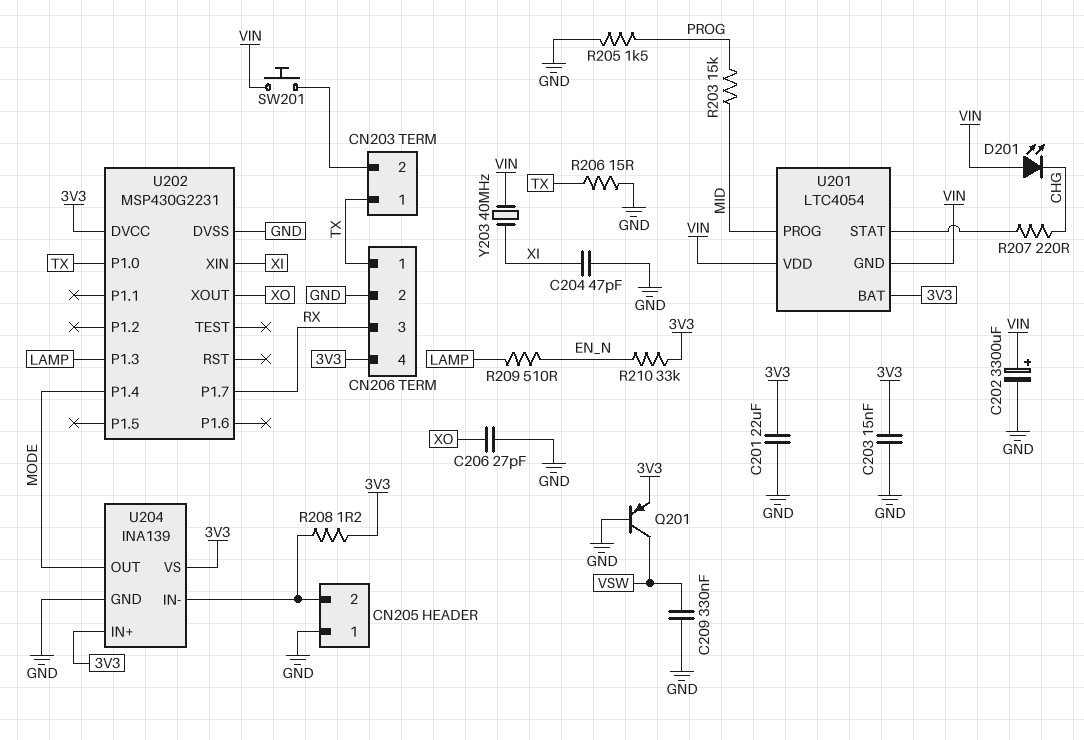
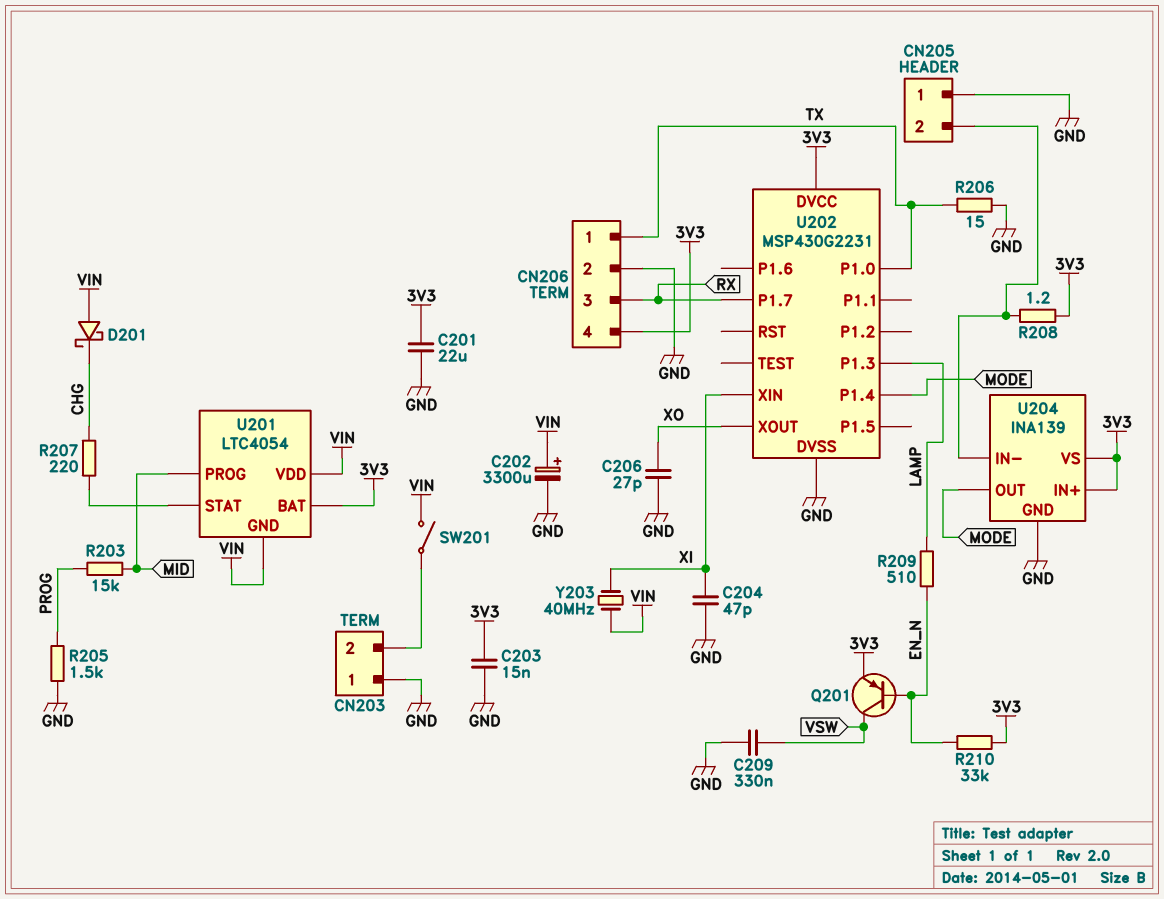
CN203 pin 1: TX -> GND
D201: LED (A VIN, K CHG) -> schottky (A VIN, K CHG)
Q201: PNP (B GND, C VSW, E 3V3) -> PNP (B EN_N, C VSW, E 3V3)
SW201: button (CN203/2, VIN) -> switch (CN203/2, VIN)

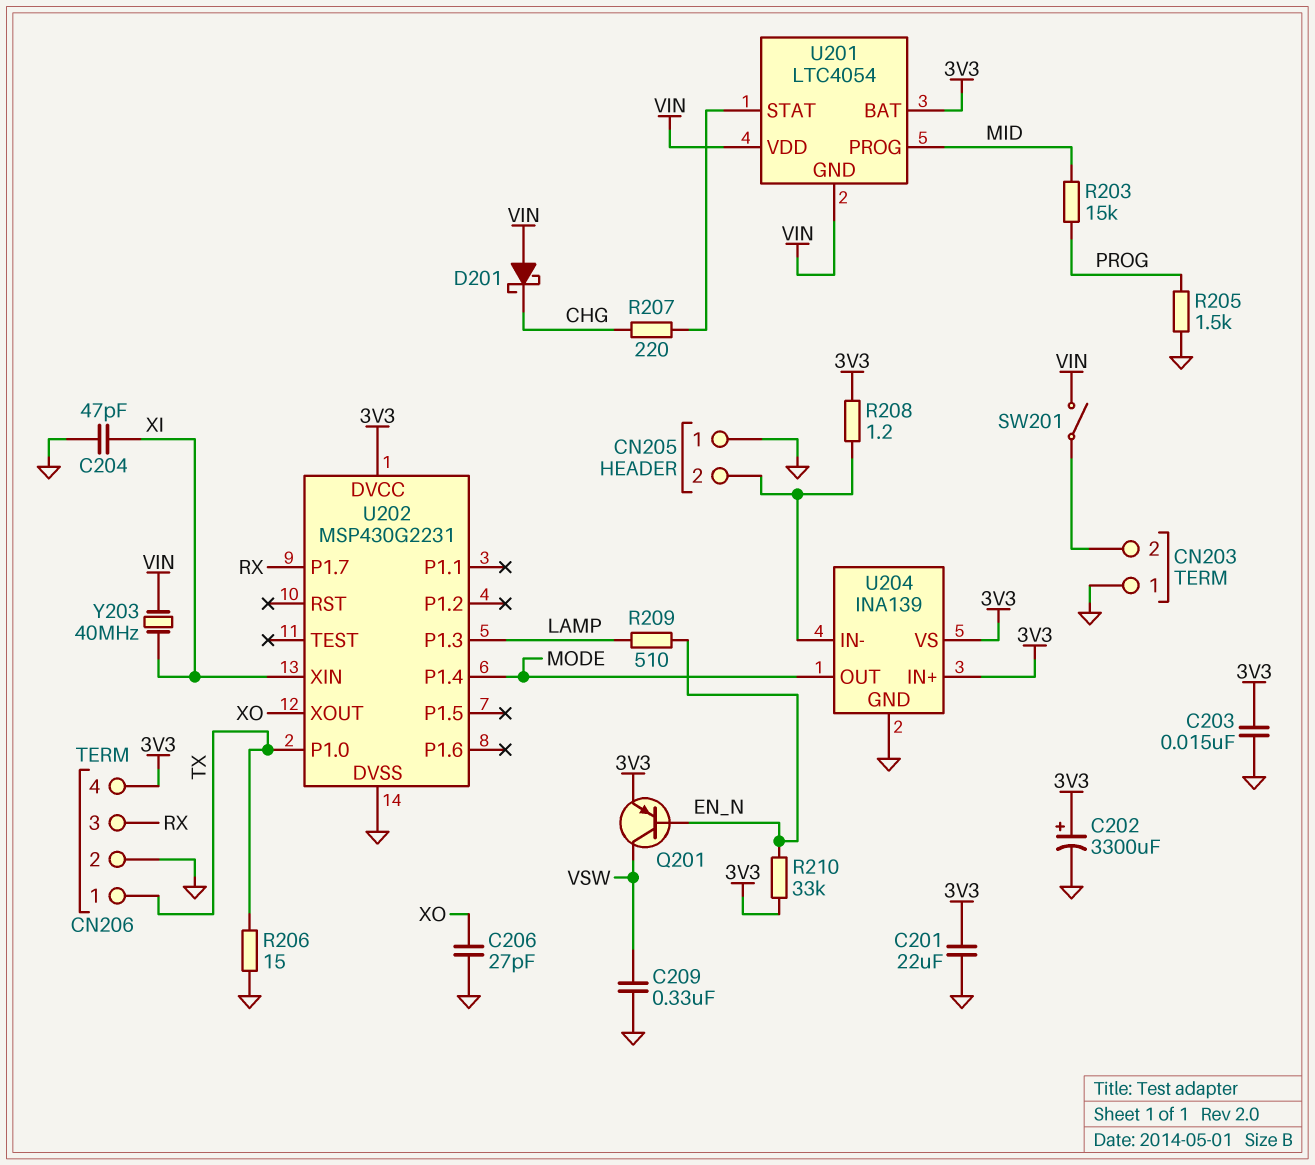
C202: 3300uF (plus VIN, minus GND) -> 3300uF (plus 3V3, minus GND)

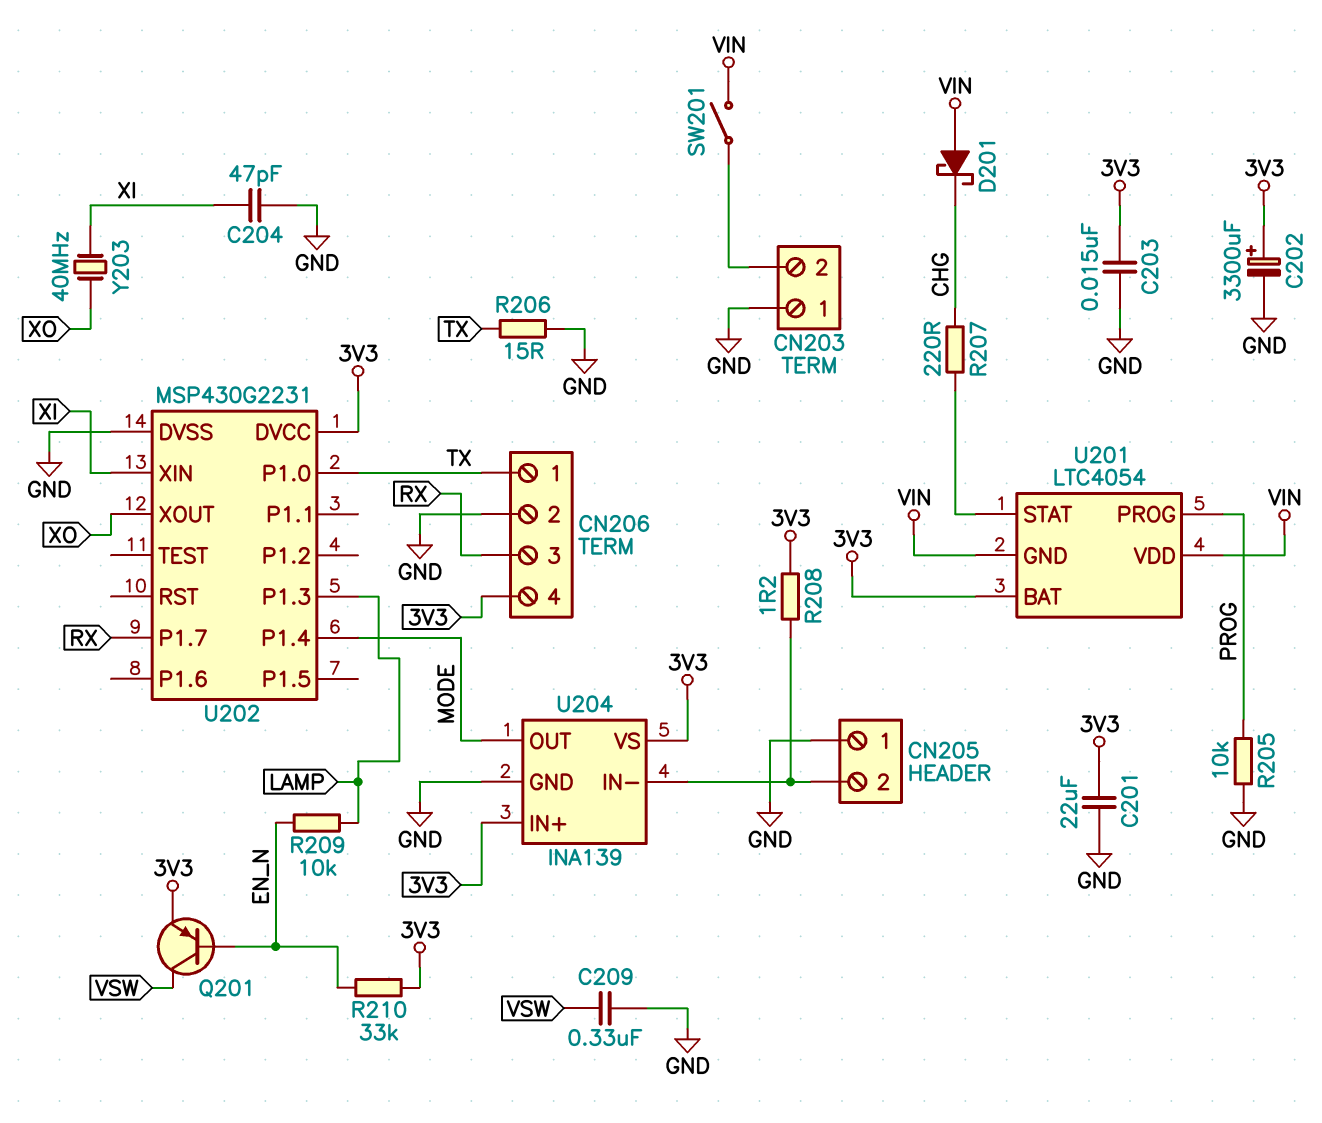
C206: 27pF (GND, XO) -> none
R203: 15k (MID, PROG) -> none
R205: 1.5k (GND, PROG) -> 10k (GND, PROG)
R209: 510 (EN_N, LAMP) -> 10k (EN_N, LAMP)
U201 pin PROG: MID -> PROG
Y203: 40MHz (VIN, XI) -> 40MHz (XI, XO)

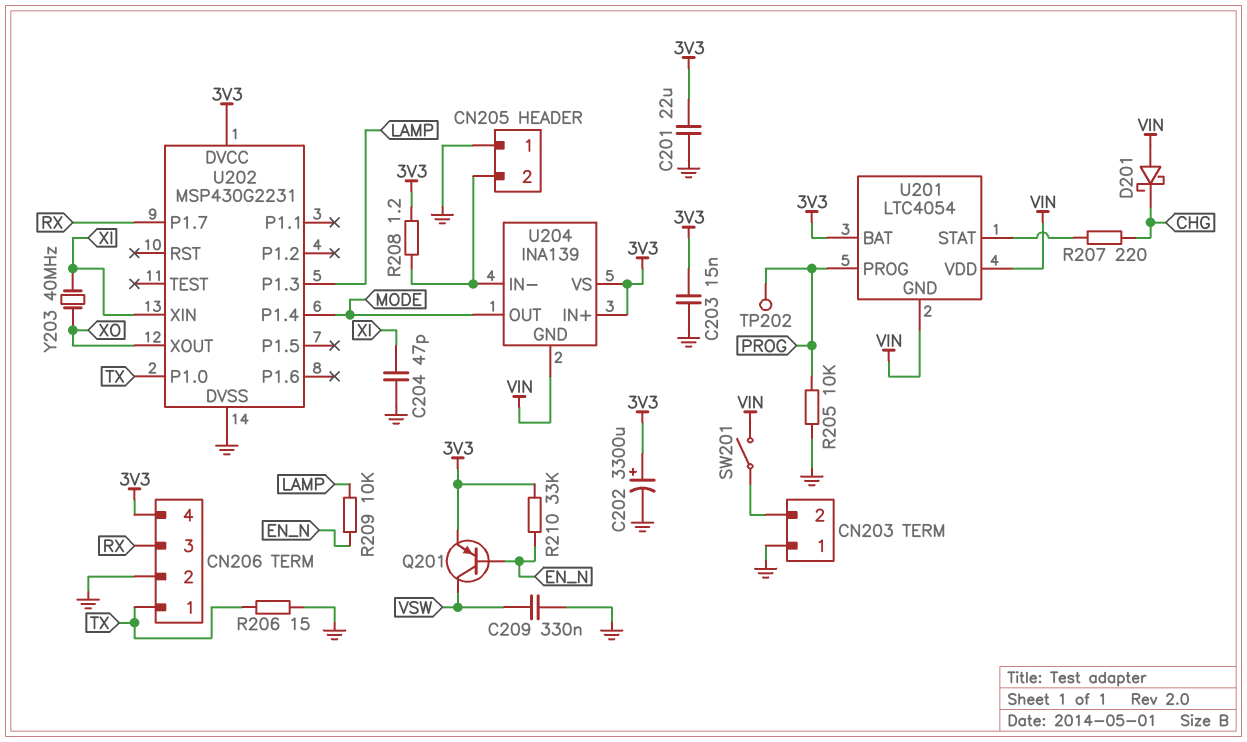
TP202: none -> test point (PROG)
U204 pin GND: GND -> VIN

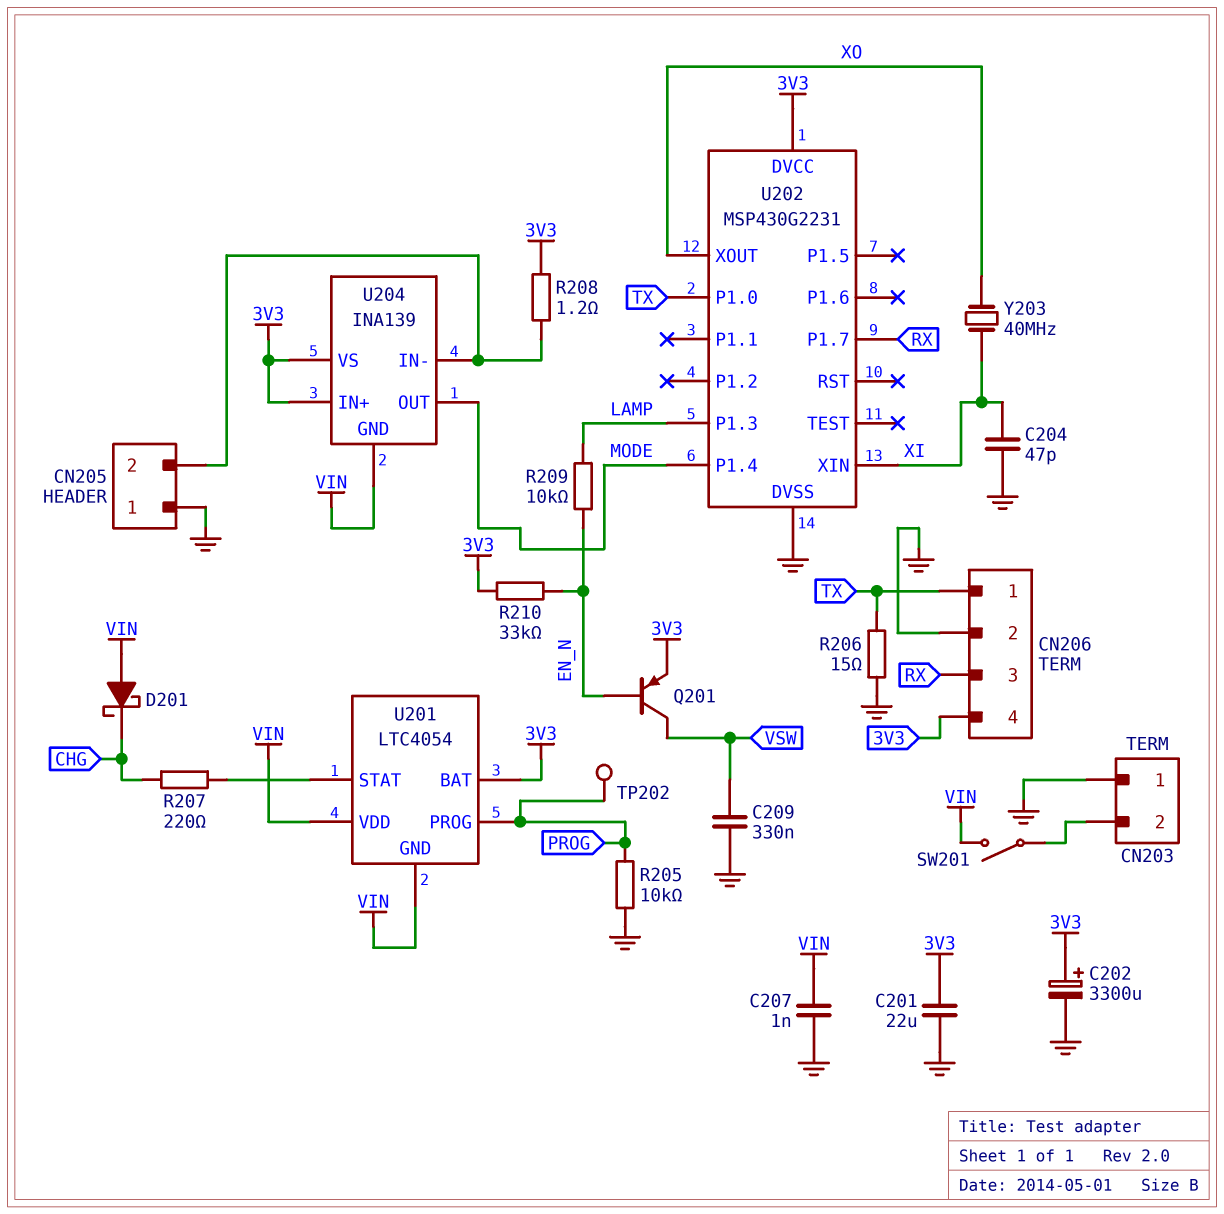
C203: 15nF (3V3, GND) -> none
C207: none -> 1nF (GND, VIN)

